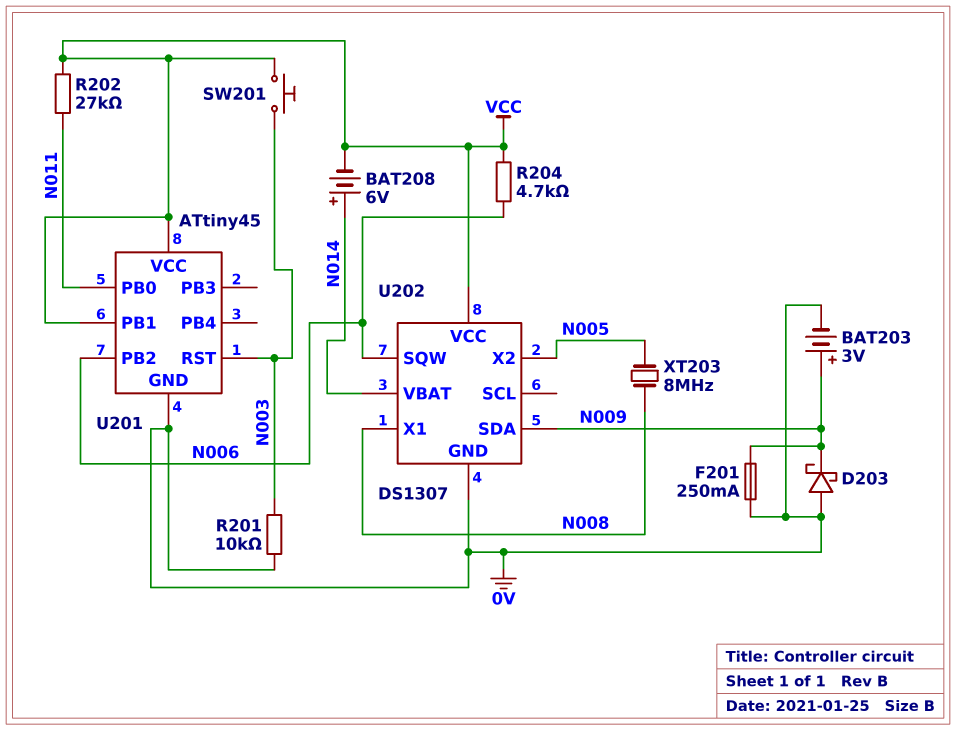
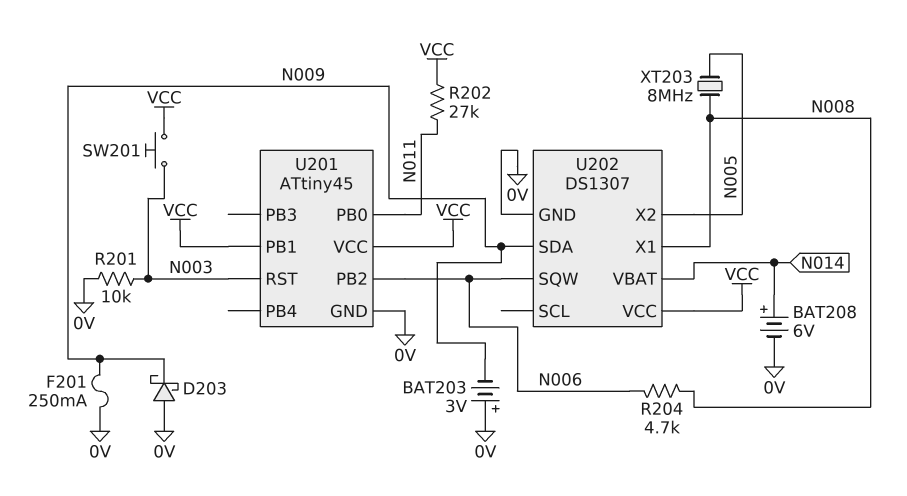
BAT203: 3V (plus N009, minus 0V) -> 3V (plus 0V, minus N009)
BAT208: 6V (plus N014, minus VCC) -> 6V (plus N014, minus 0V)
R204: 4.7k (N006, VCC) -> 4.7k (N006, N008)

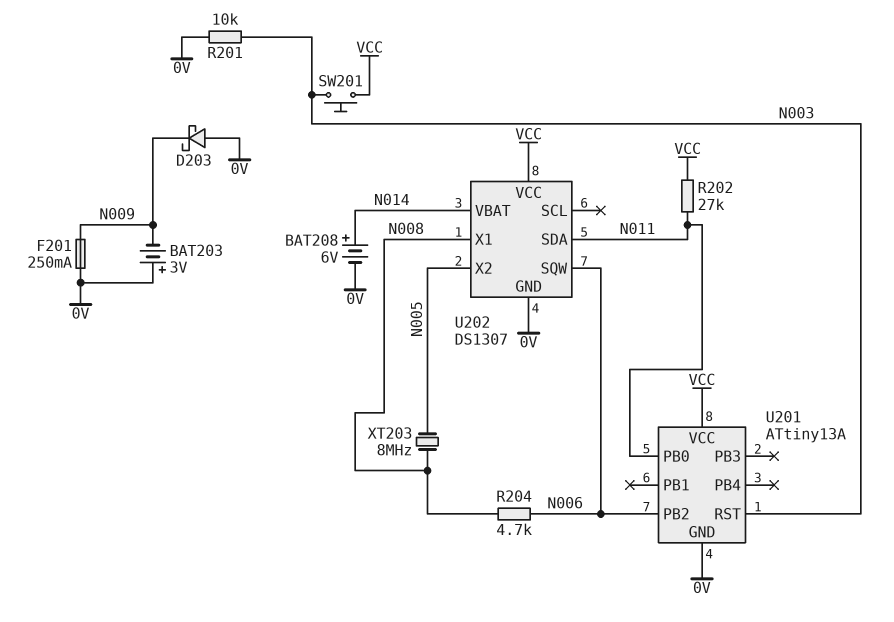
U201: ATtiny45 -> ATtiny13A
U201 pin PB1: VCC -> none
U202 pin SDA: N009 -> N011

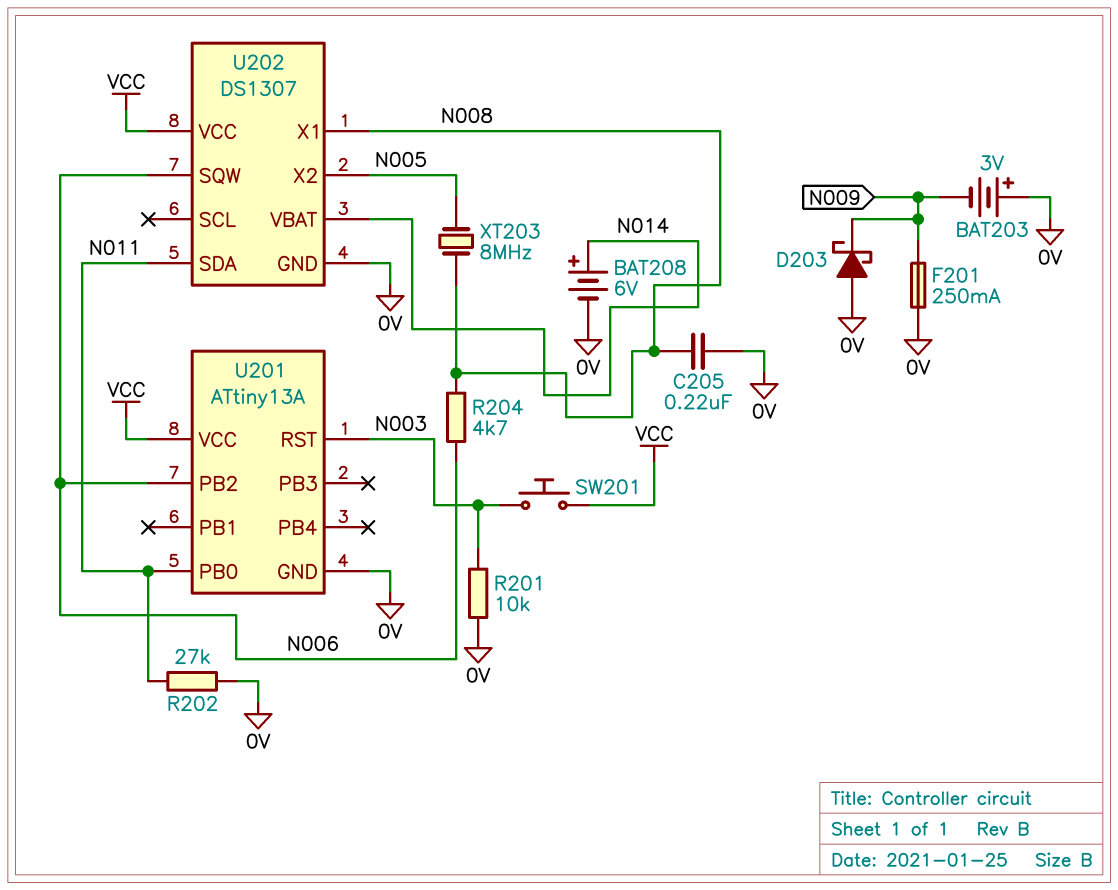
C205: none -> 220nF (0V, N008)
R202: 27k (N011, VCC) -> 27k (0V, N011)

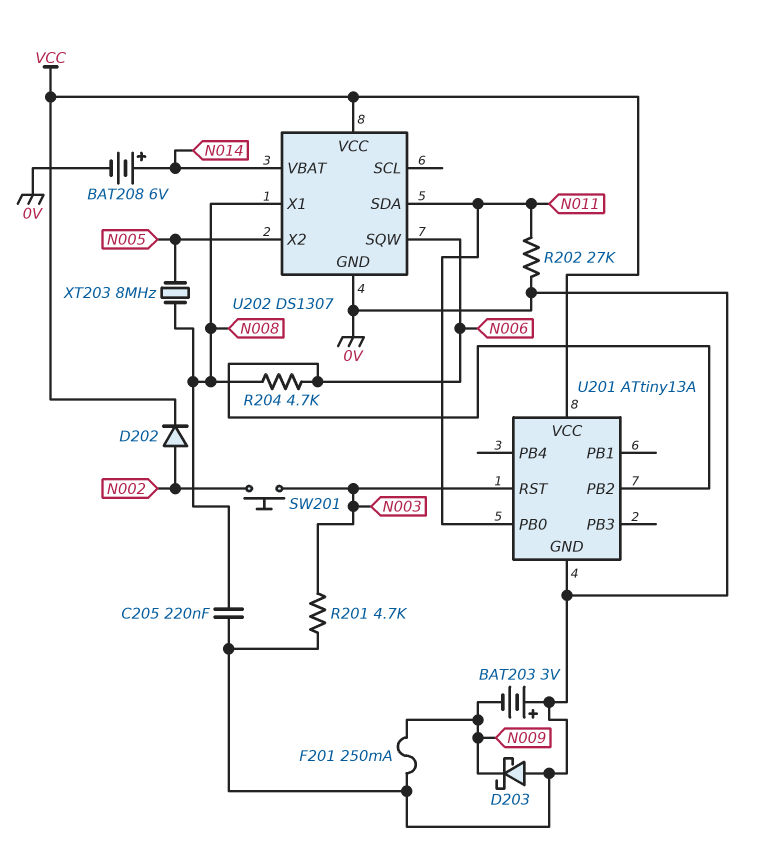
D202: none -> diode (A N002, K VCC)
R201: 10k (0V, N003) -> 4.7k (0V, N003)
SW201: button (N003, VCC) -> button (N002, N003)

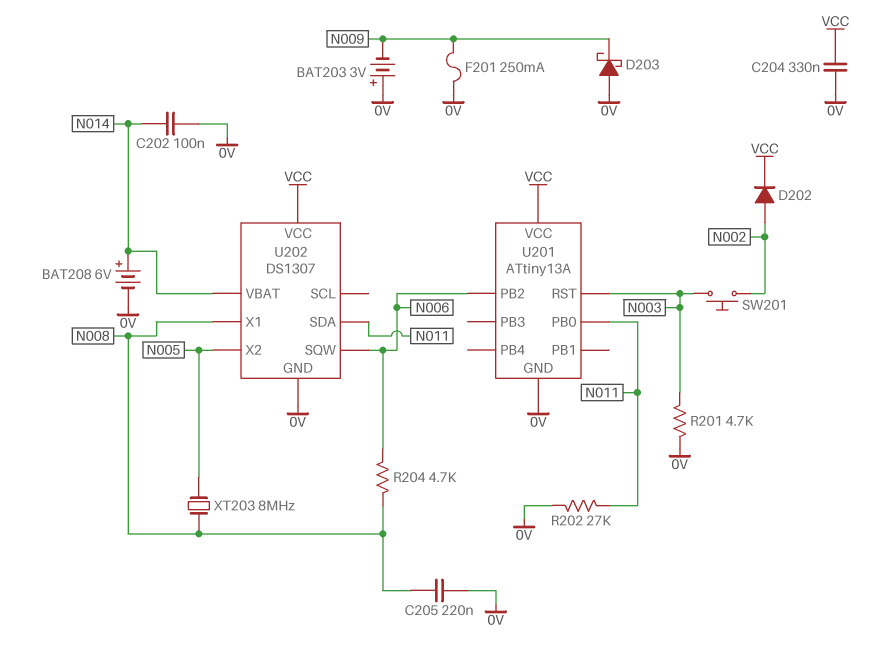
C202: none -> 100nF (0V, N014)
C204: none -> 330nF (0V, VCC)

